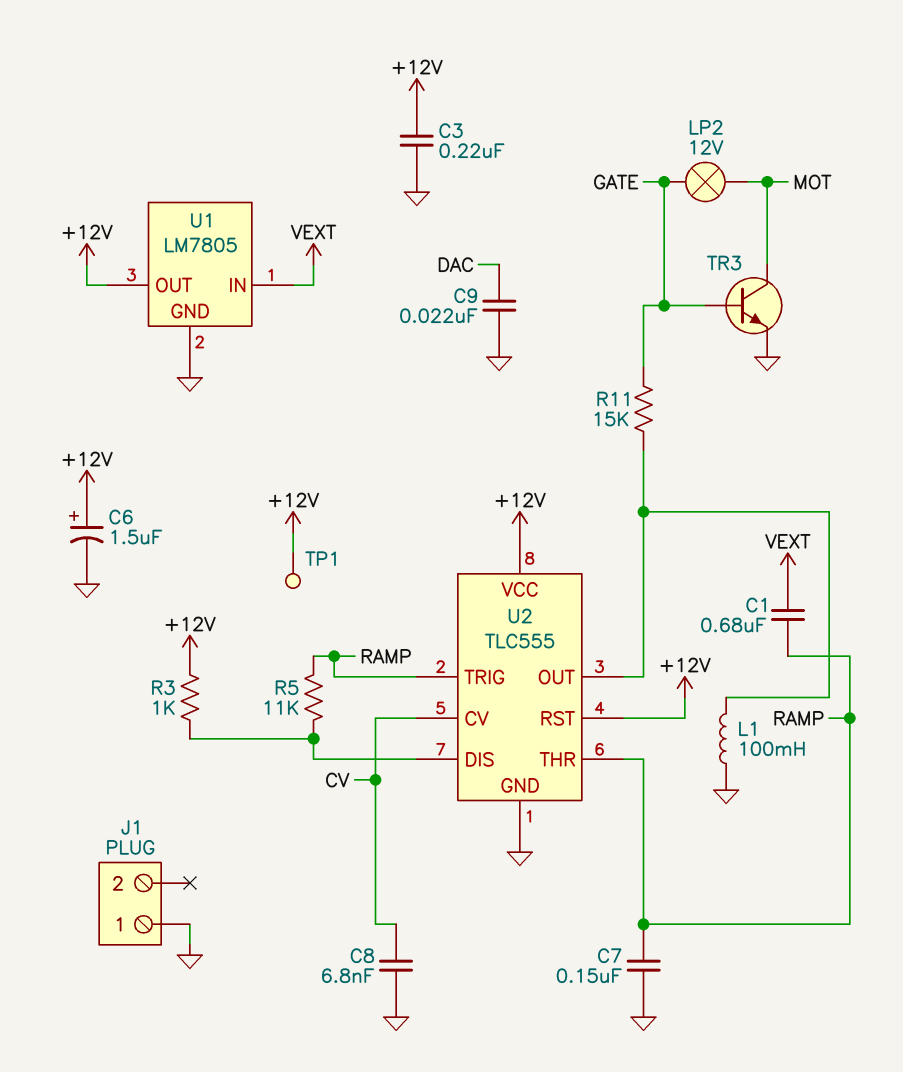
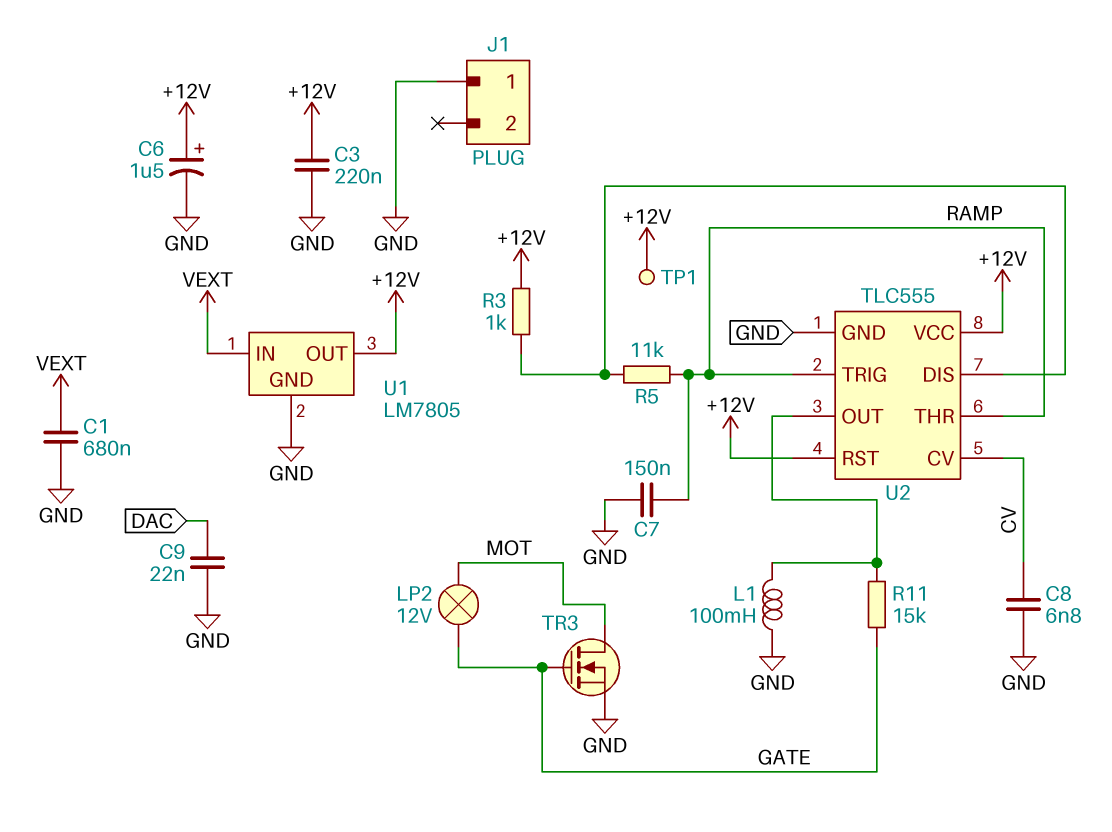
C1: 680nF (RAMP, VEXT) -> 680nF (GND, VEXT)
TR3: NPN (B GATE, C MOT, E GND) -> NMOS (G GATE, D MOT, S GND)

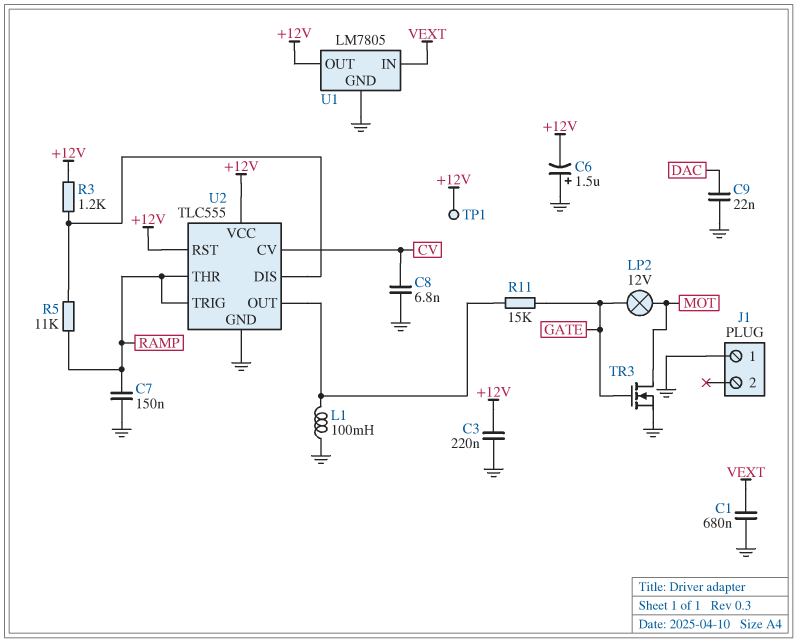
C6: 1.5uF (plus +12V, minus GND) -> 1.5uF (plus GND, minus +12V)
R3: 1k (+12V, U2/DIS) -> 1.2k (+12V, U2/DIS)

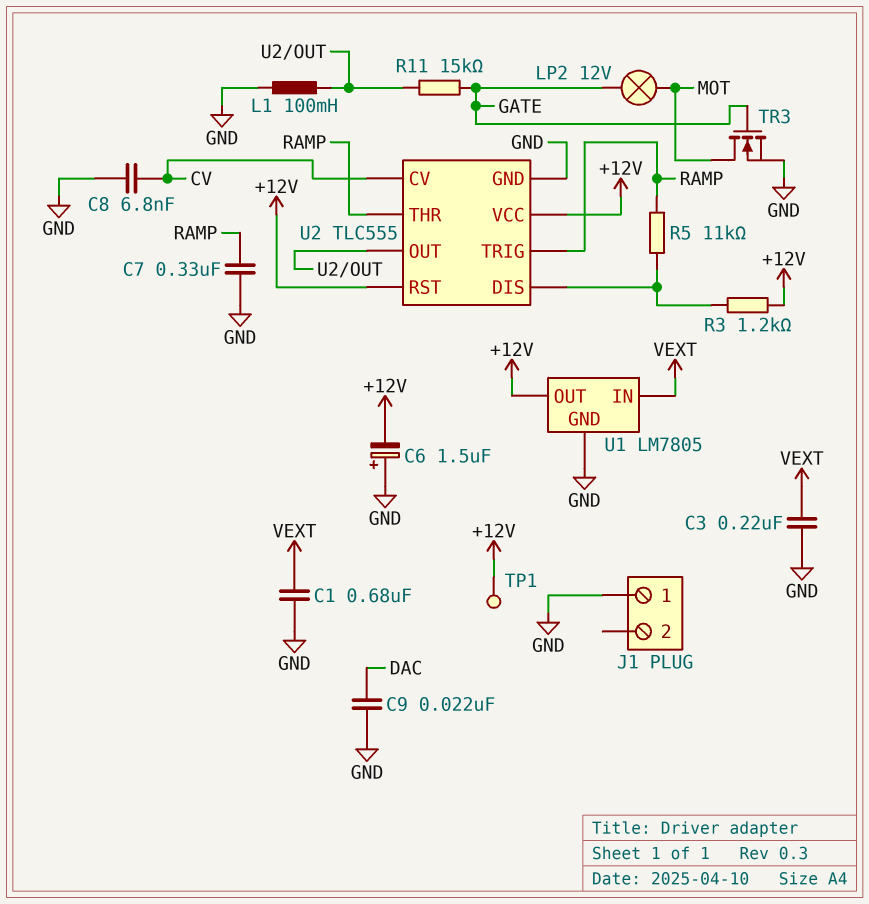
C3: 220nF (+12V, GND) -> 220nF (GND, VEXT)
C7: 150nF (GND, RAMP) -> 330nF (GND, RAMP)

